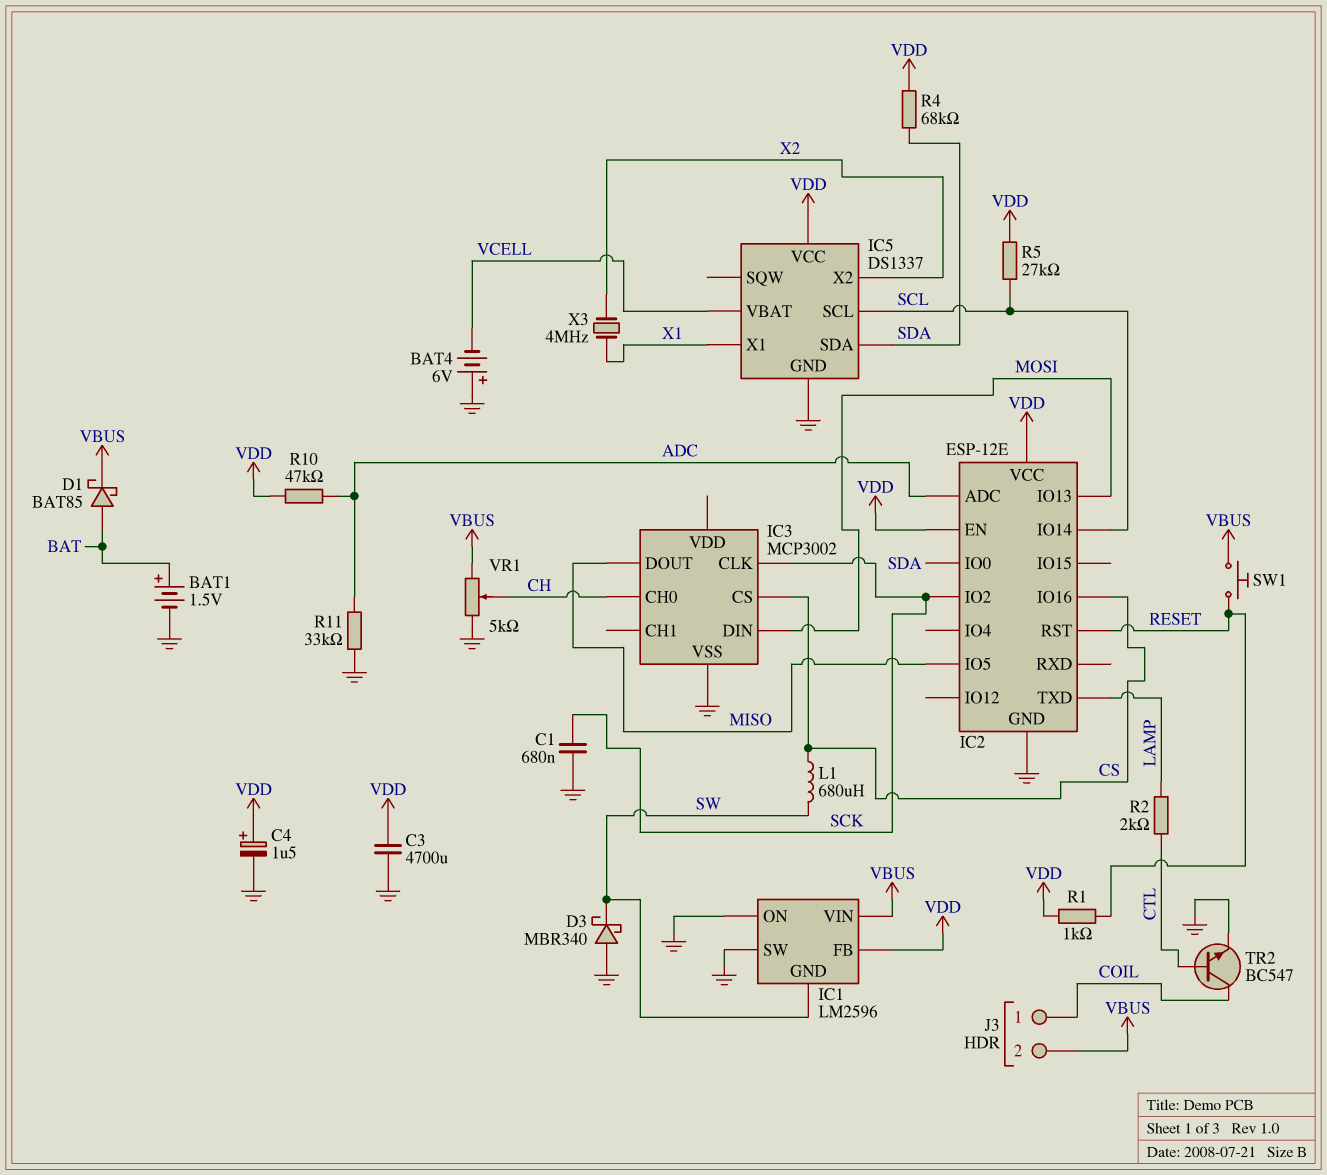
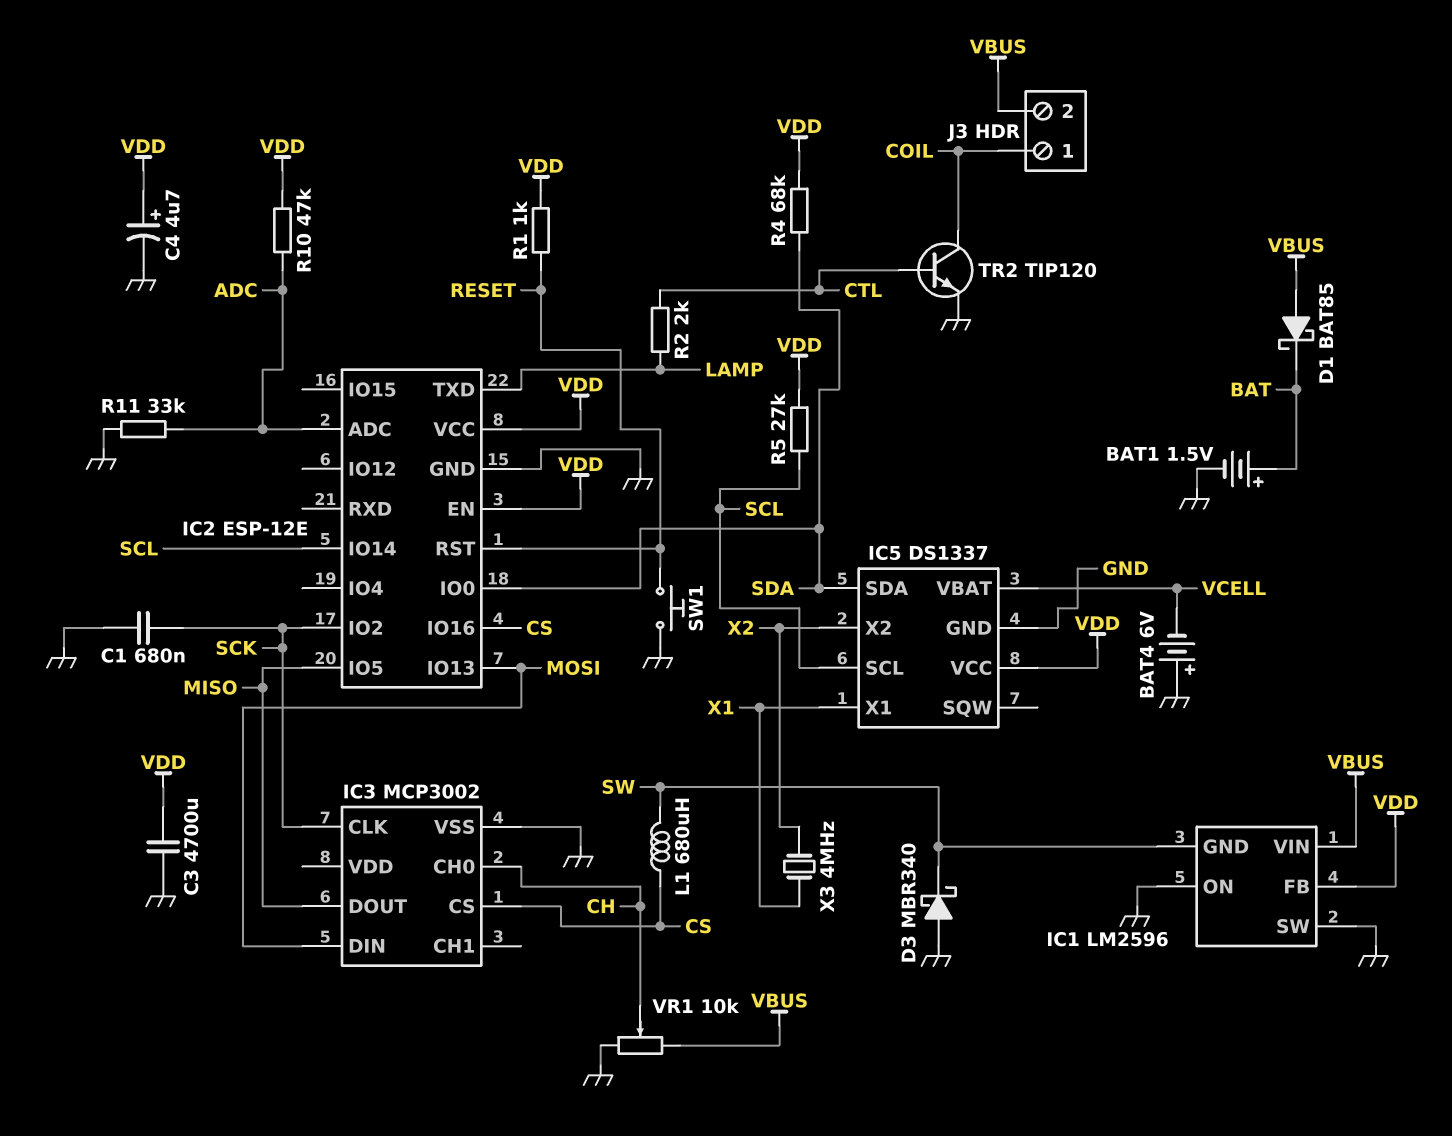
C4: 1.5uF (plus VDD, minus GND) -> 4.7uF (plus VDD, minus GND)
D1: schottky BAT85 (A BAT, K VBUS) -> schottky BAT85 (A VBUS, K BAT)
SW1: button (RESET, VBUS) -> button (GND, RESET)
TR2: NPN BC547 (B CTL, C COIL, E GND) -> NPN TIP120 (B CTL, C COIL, E GND)
VR1: 5k (GND, VBUS, wiper CH) -> 10k (GND, VBUS, wiper CH)

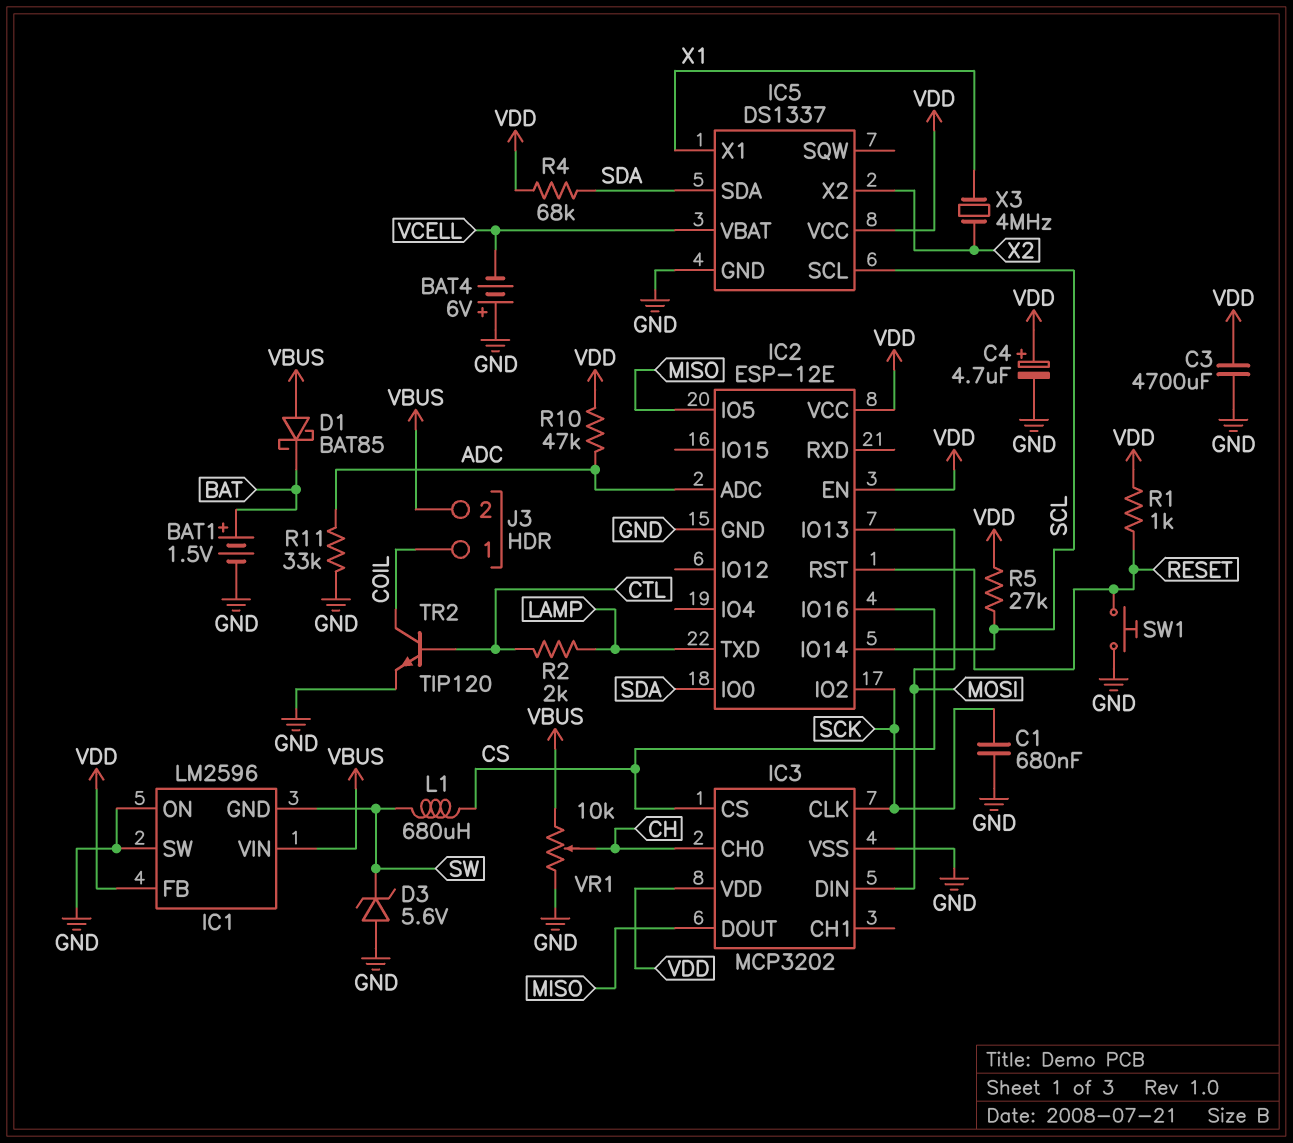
D3: schottky MBR340 (A GND, K SW) -> zener 5.6V (A GND, K SW)
IC3: MCP3002 -> MCP3202
IC3 pin VDD: none -> VDD

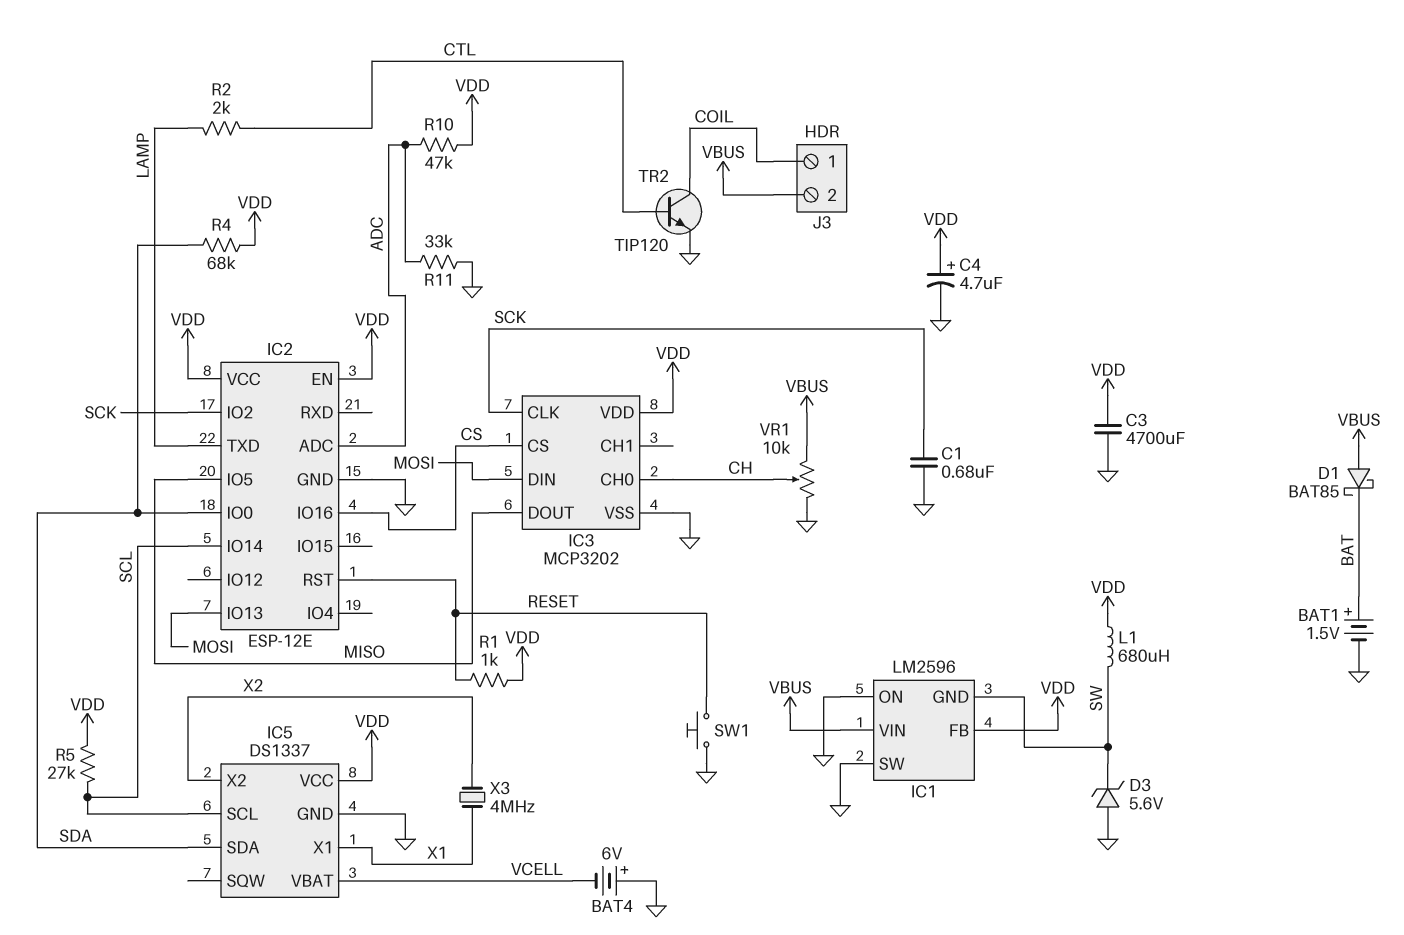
L1: 680uH (CS, SW) -> 680uH (SW, VDD)

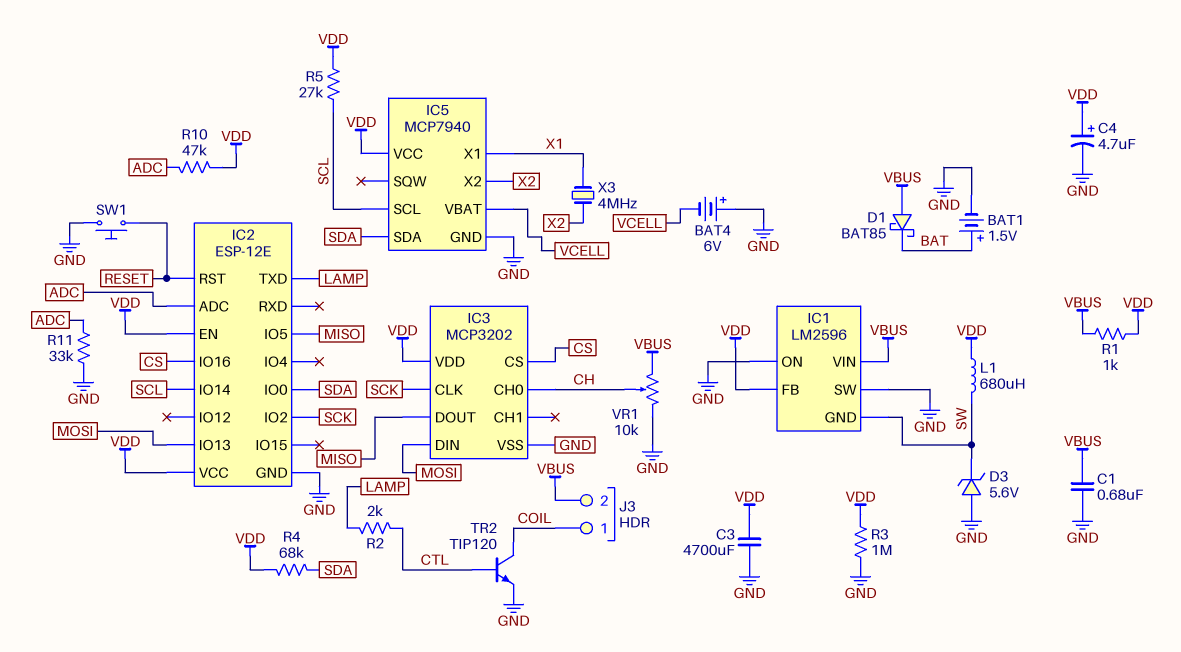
C1: 680nF (GND, SCK) -> 680nF (GND, VBUS)
IC5: DS1337 -> MCP7940
R1: 1k (RESET, VDD) -> 1k (VBUS, VDD)
R3: none -> 1M (GND, VDD)

